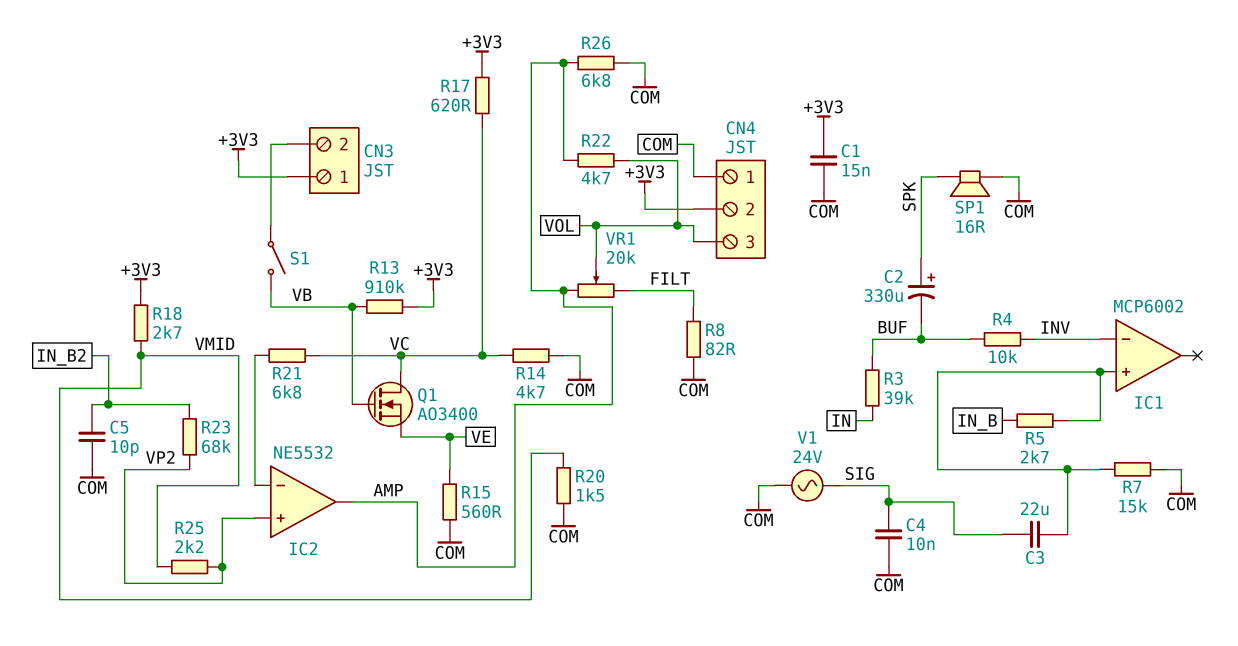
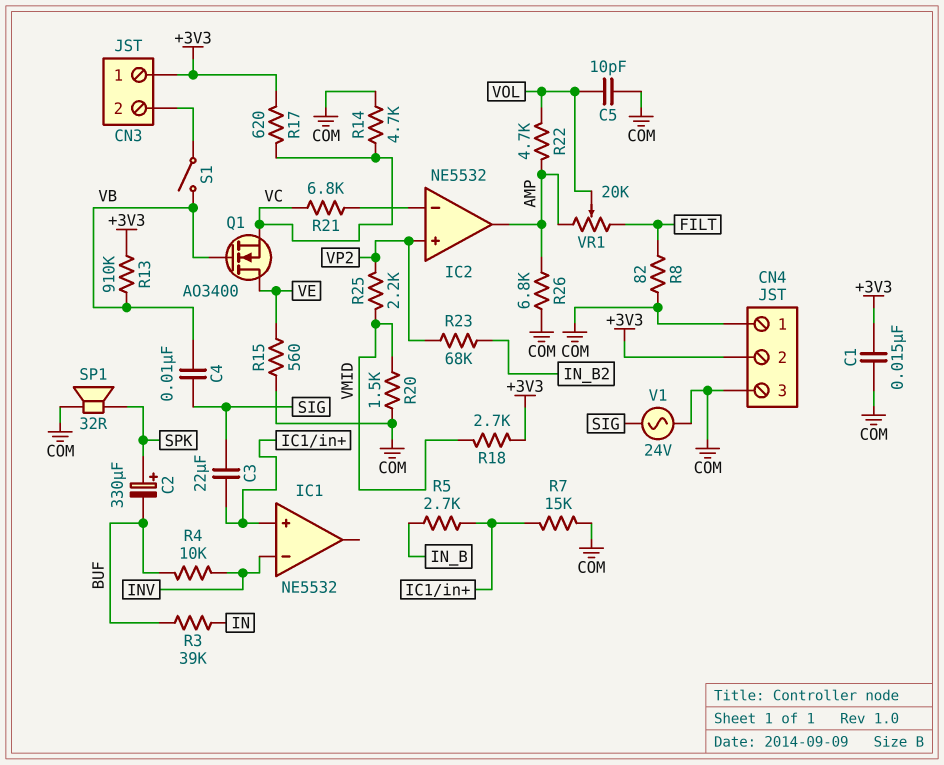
C4: 10nF (COM, SIG) -> 10nF (SIG, VB)
C5: 10pF (COM, IN_B2) -> 10pF (COM, VOL)
CN4 pin 3: VOL -> COM
IC1: MCP6002 -> NE5532
Q1: NMOS AO3400 (G VB, D VC, S VE) -> NMOS AO3400 (G VB, D VE, S VC)
SP1: speaker 16R (COM, SPK) -> speaker 32R (COM, SPK)

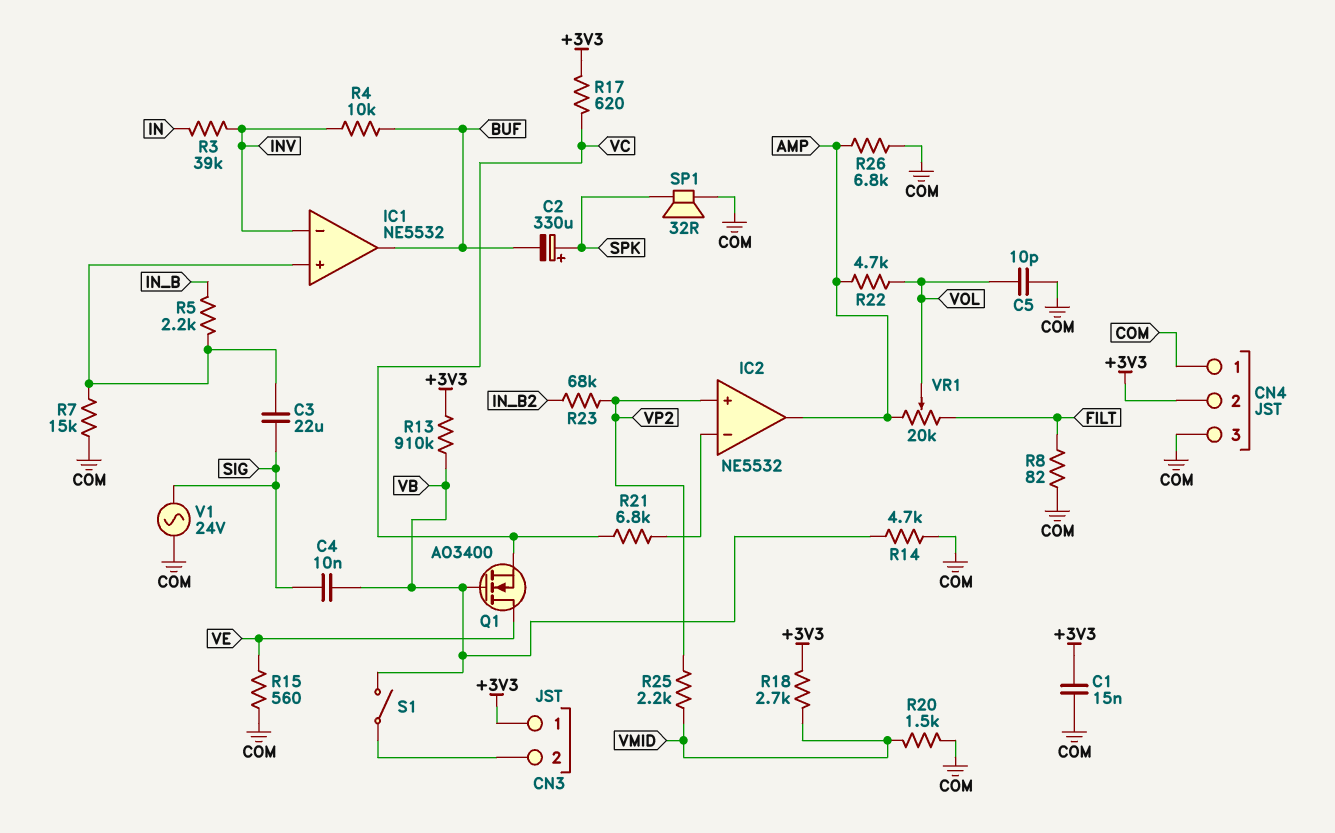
IC1 pin out: none -> BUF
R3: 39k (BUF, IN) -> 39k (IN, INV)
R5: 2.7k (IC1/in+, IN_B) -> 2.2k (IC1/in+, IN_B)
R14: 4.7k (COM, VC) -> 4.7k (COM, VB)

